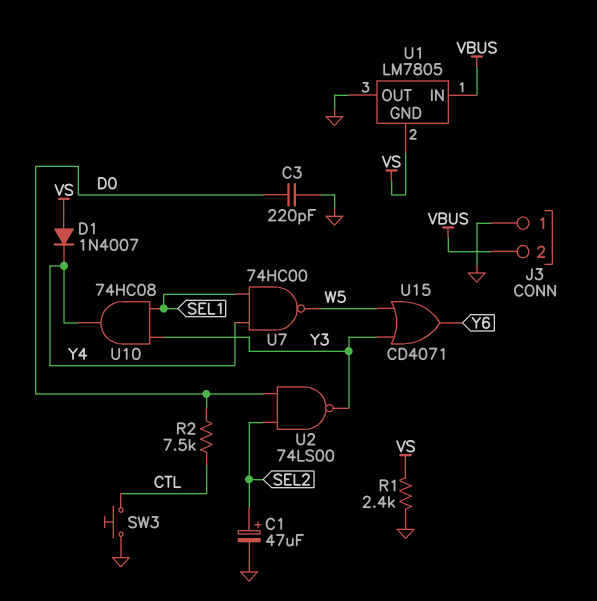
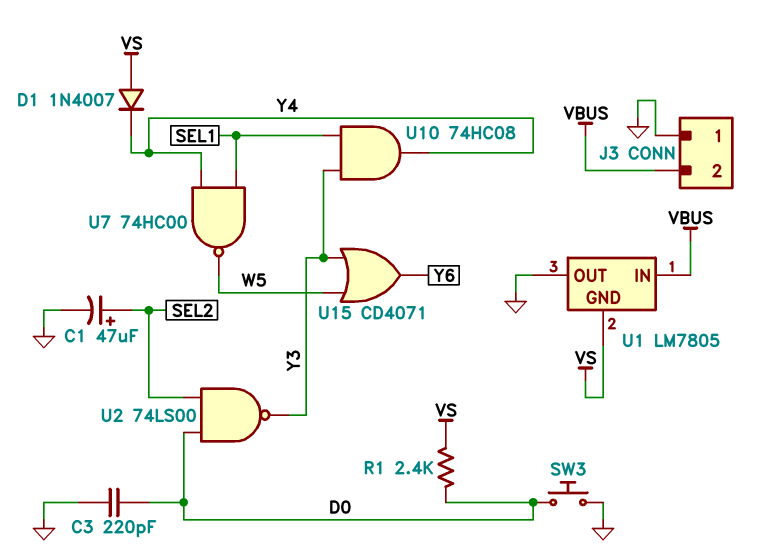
R1: 2.4k (GND, VS) -> 2.4k (D0, VS)
R2: 7.5k (CTL, D0) -> none
SW3: button (CTL, GND) -> button (D0, GND)

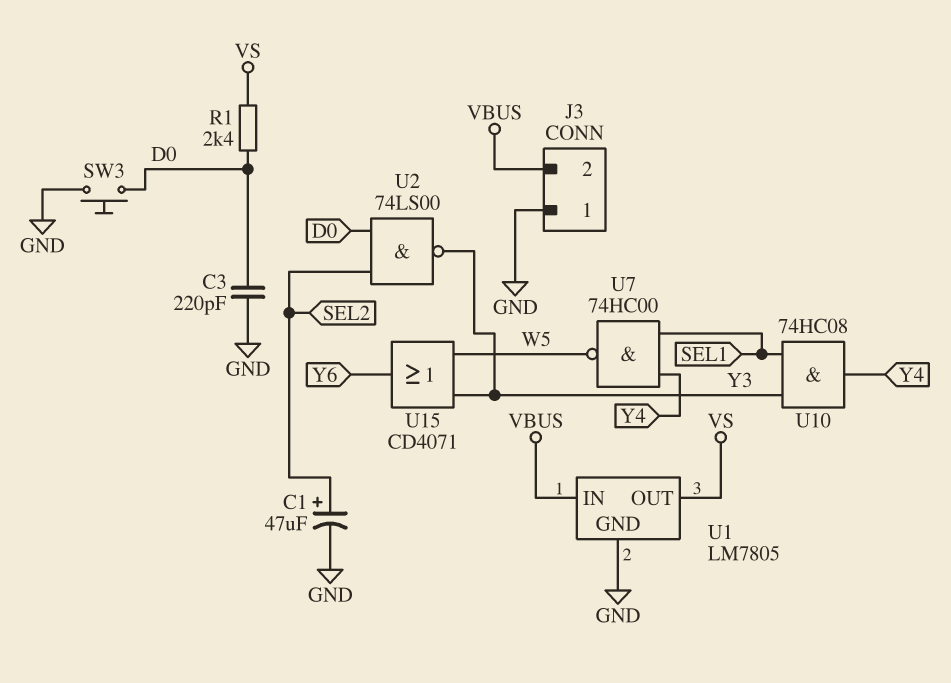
D1: diode 1N4007 (A VS, K Y4) -> none
U1 pin GND: VS -> GND
U1 pin OUT: GND -> VS

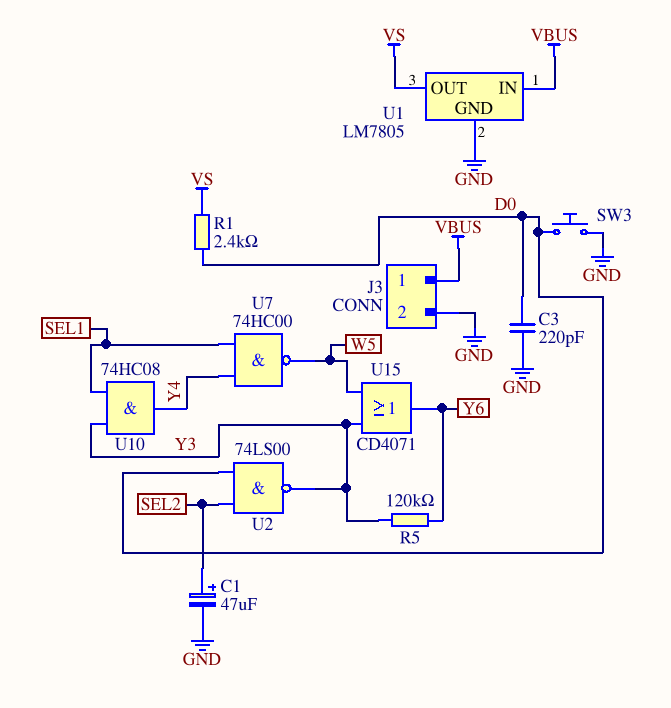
J3 pin 1: GND -> VBUS
J3 pin 2: VBUS -> GND
R5: none -> 120k (Y3, Y6)

